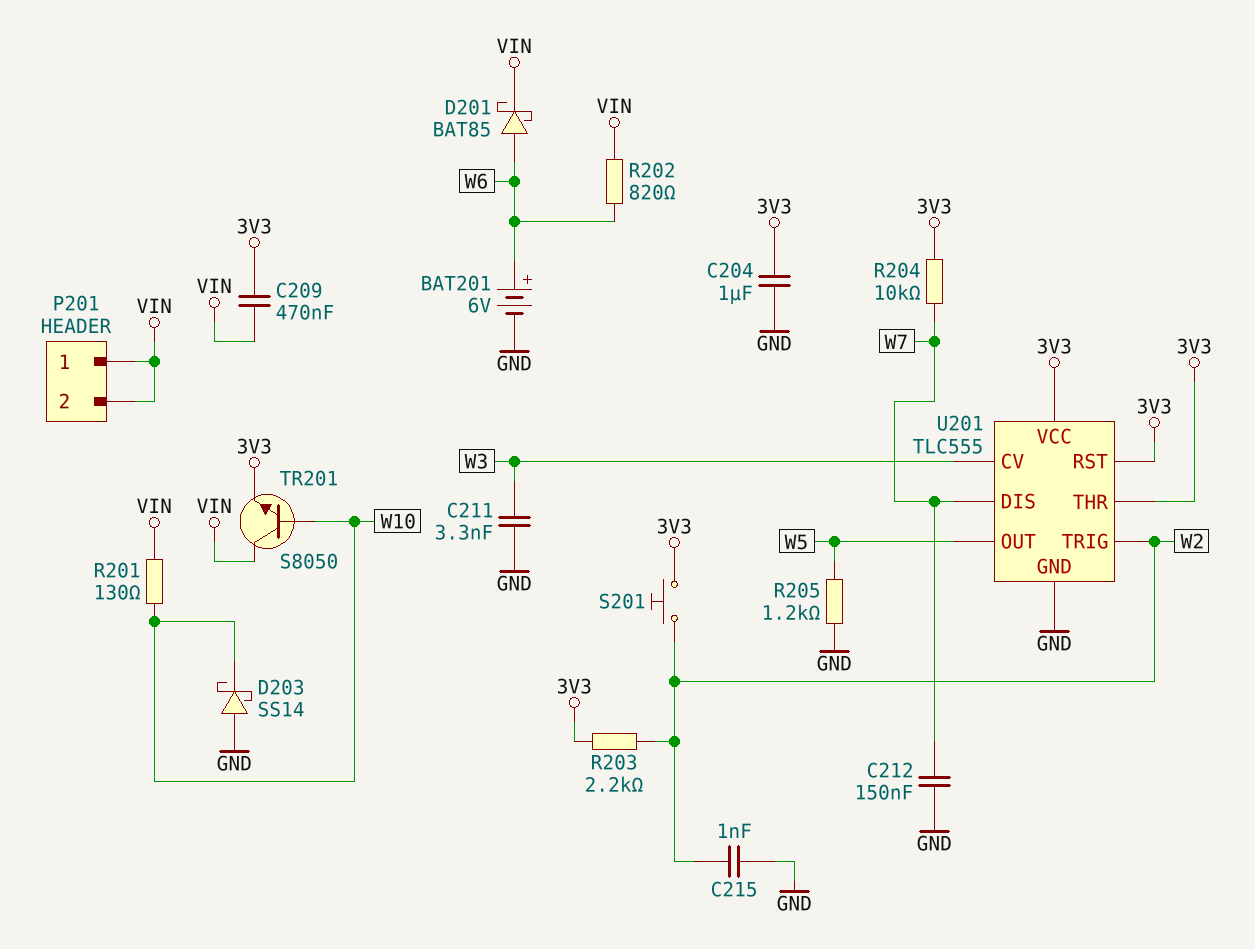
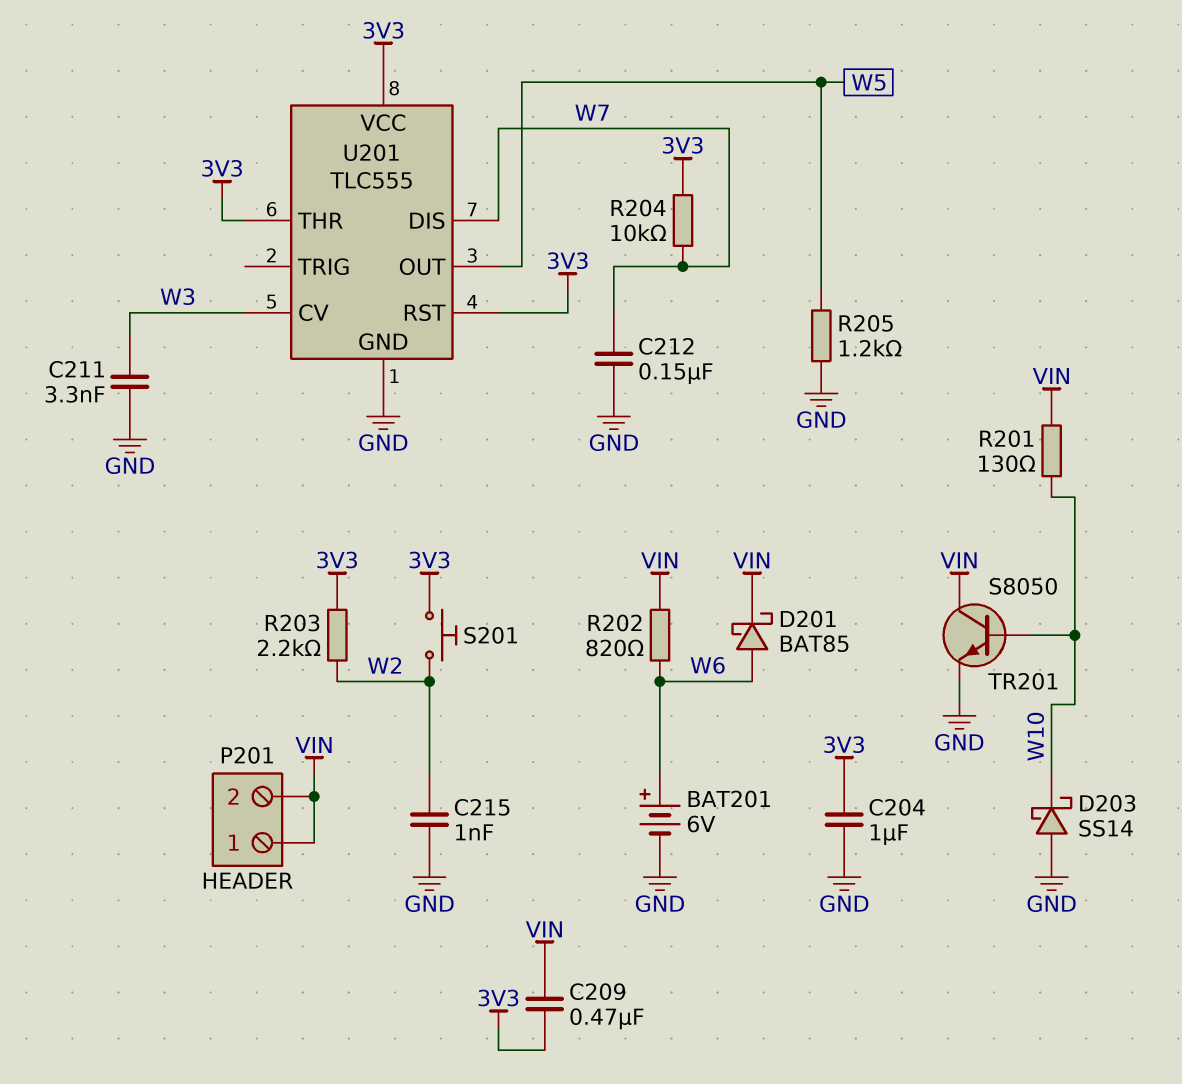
TR201: NPN S8050 (B W10, C VIN, E 3V3) -> NPN S8050 (B W10, C VIN, E GND)
U201 pin TRIG: W2 -> none

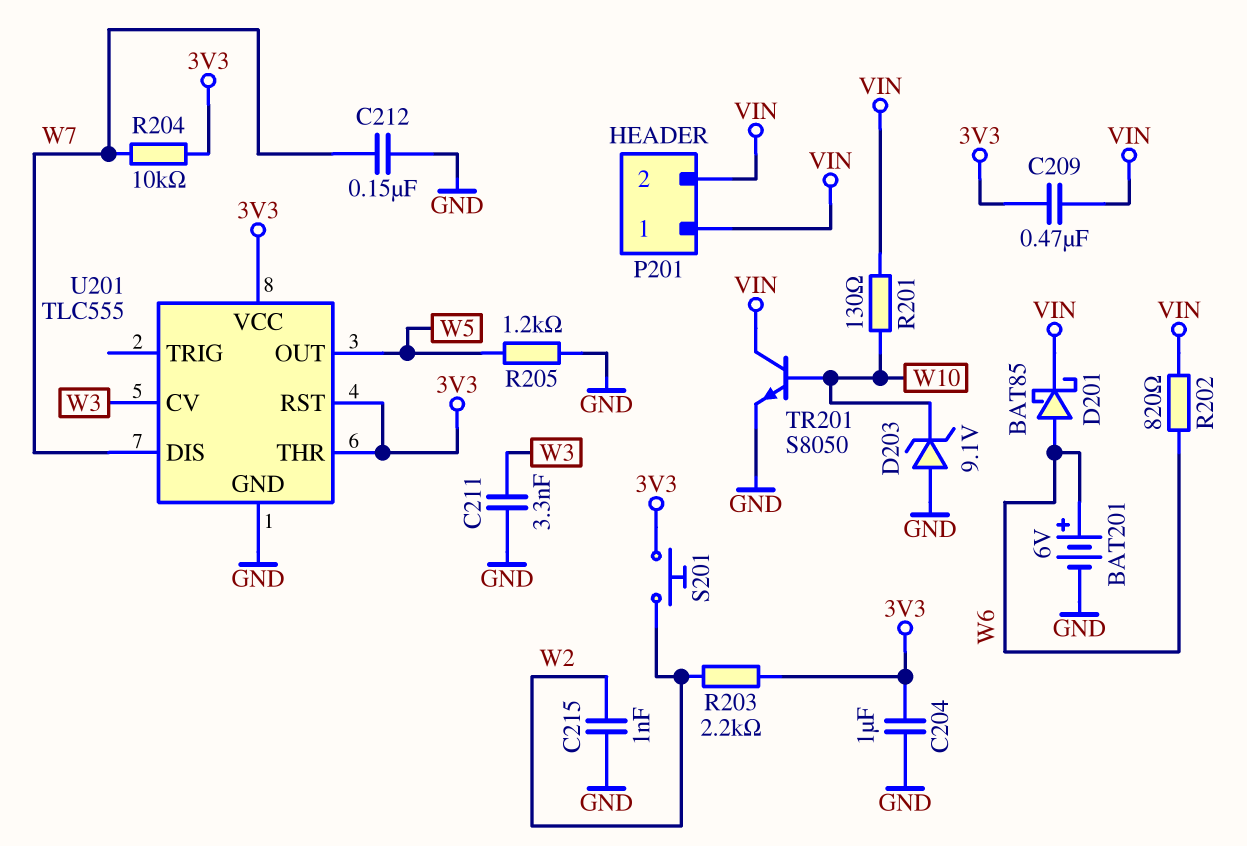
D203: schottky SS14 (A GND, K W10) -> zener 9.1V (A GND, K W10)

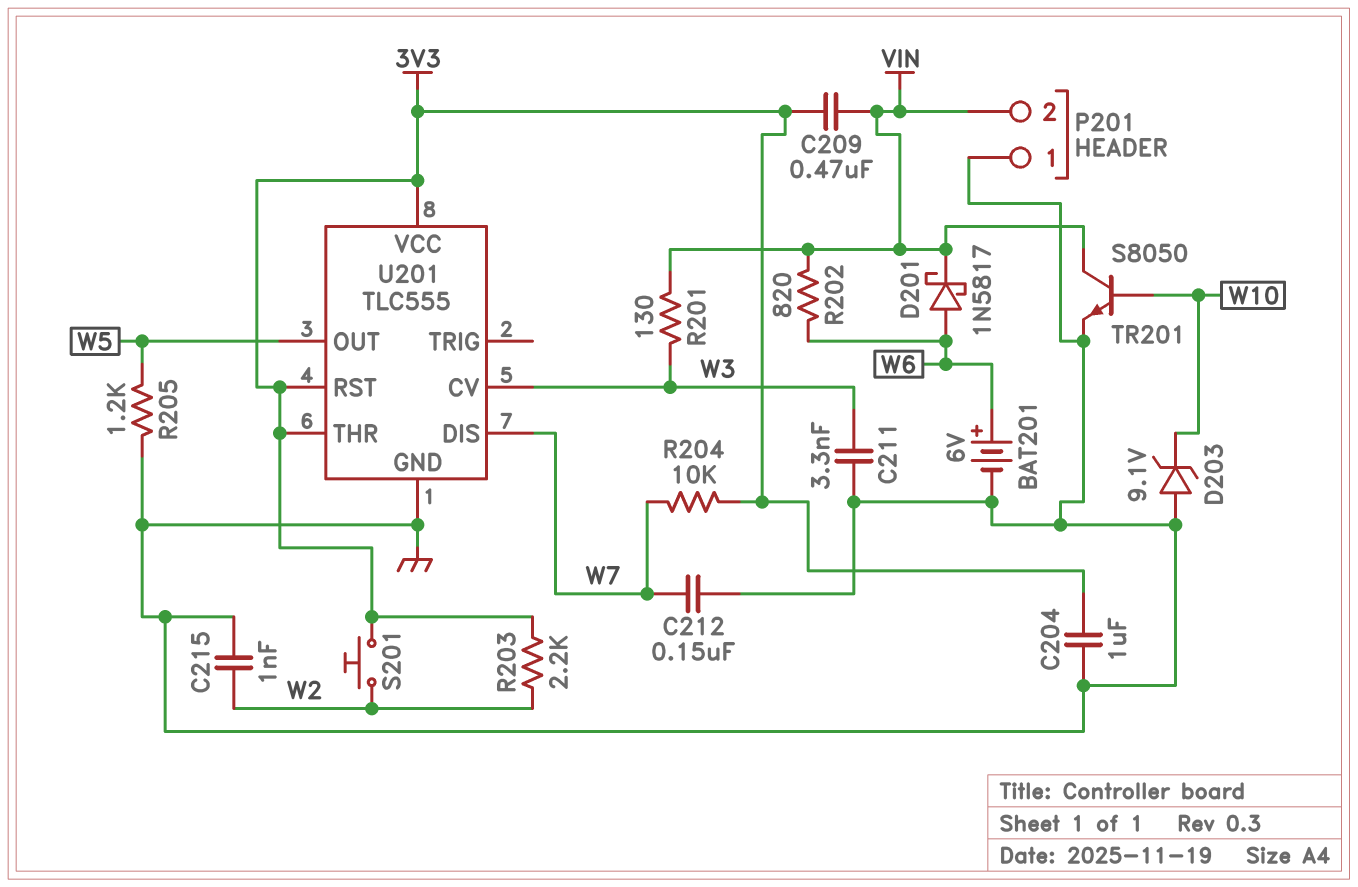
D201: schottky BAT85 (A W6, K VIN) -> schottky 1N5817 (A W6, K VIN)
P201 pin 1: VIN -> GND
R201: 130 (VIN, W10) -> 130 (VIN, W3)

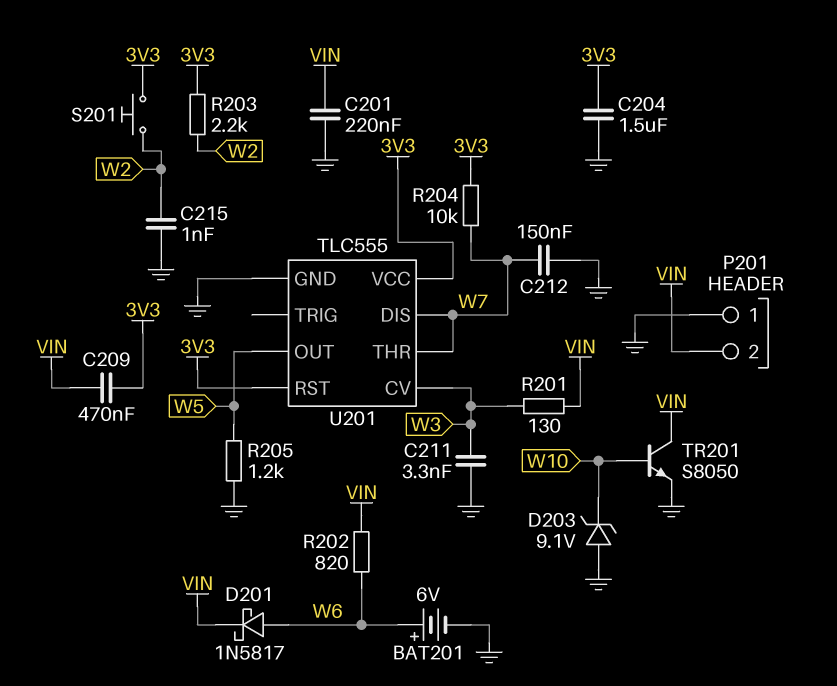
C201: none -> 220nF (GND, VIN)
C204: 1uF (3V3, GND) -> 1.5uF (3V3, GND)
U201 pin THR: 3V3 -> W7

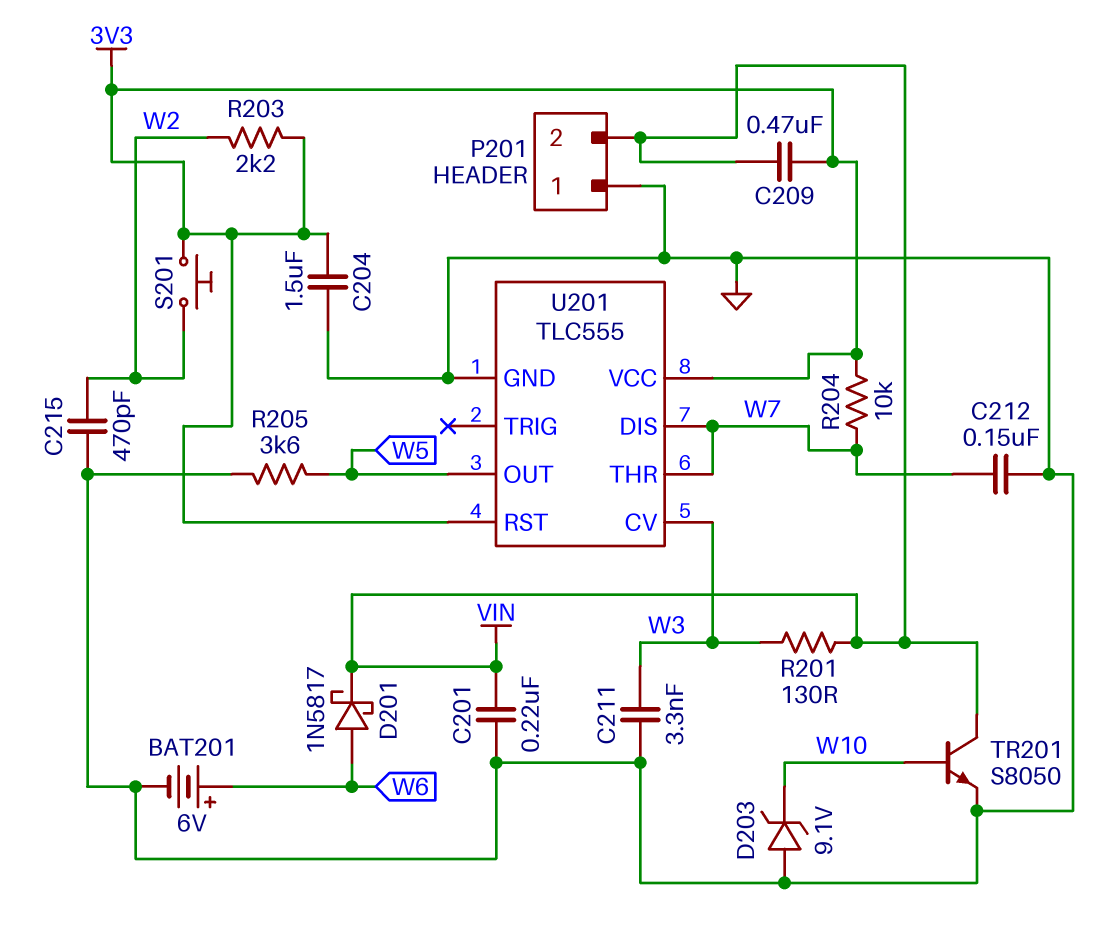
C215: 1nF (GND, W2) -> 470pF (GND, W2)
R202: 820 (VIN, W6) -> none
R205: 1.2k (GND, W5) -> 3.6k (GND, W5)

